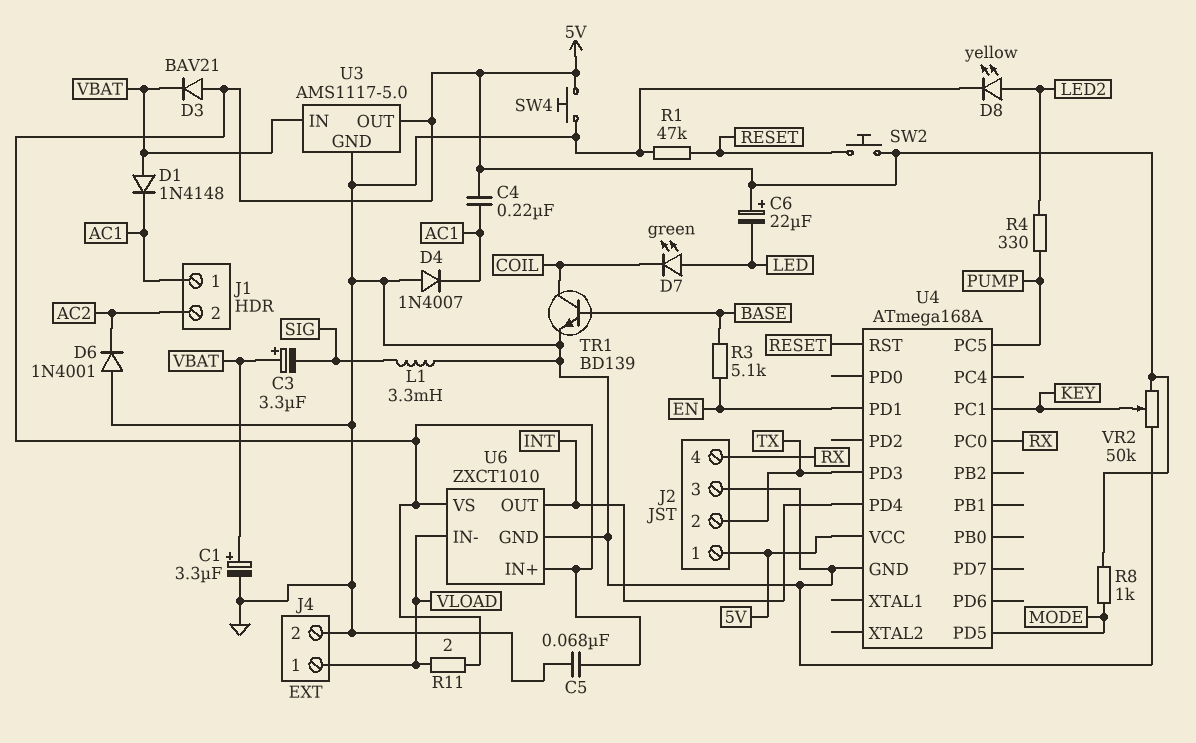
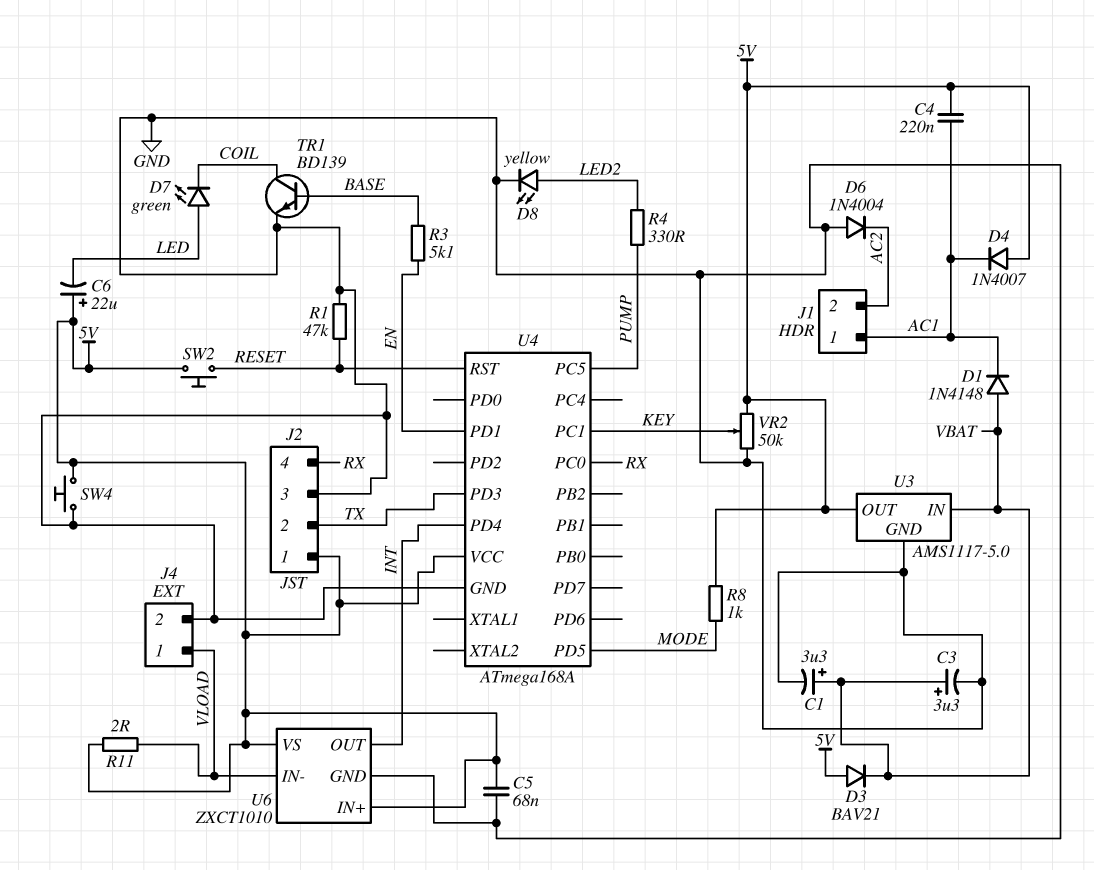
C3: 3.3uF (plus VBAT, minus SIG) -> 3.3uF (plus VBAT, minus GND)
D4: diode 1N4007 (A GND, K AC1) -> diode 1N4007 (A 5V, K AC1)
D6: diode 1N4001 (A GND, K AC2) -> diode 1N4004 (A GND, K AC2)
L1: 3.3mH (GND, SIG) -> none

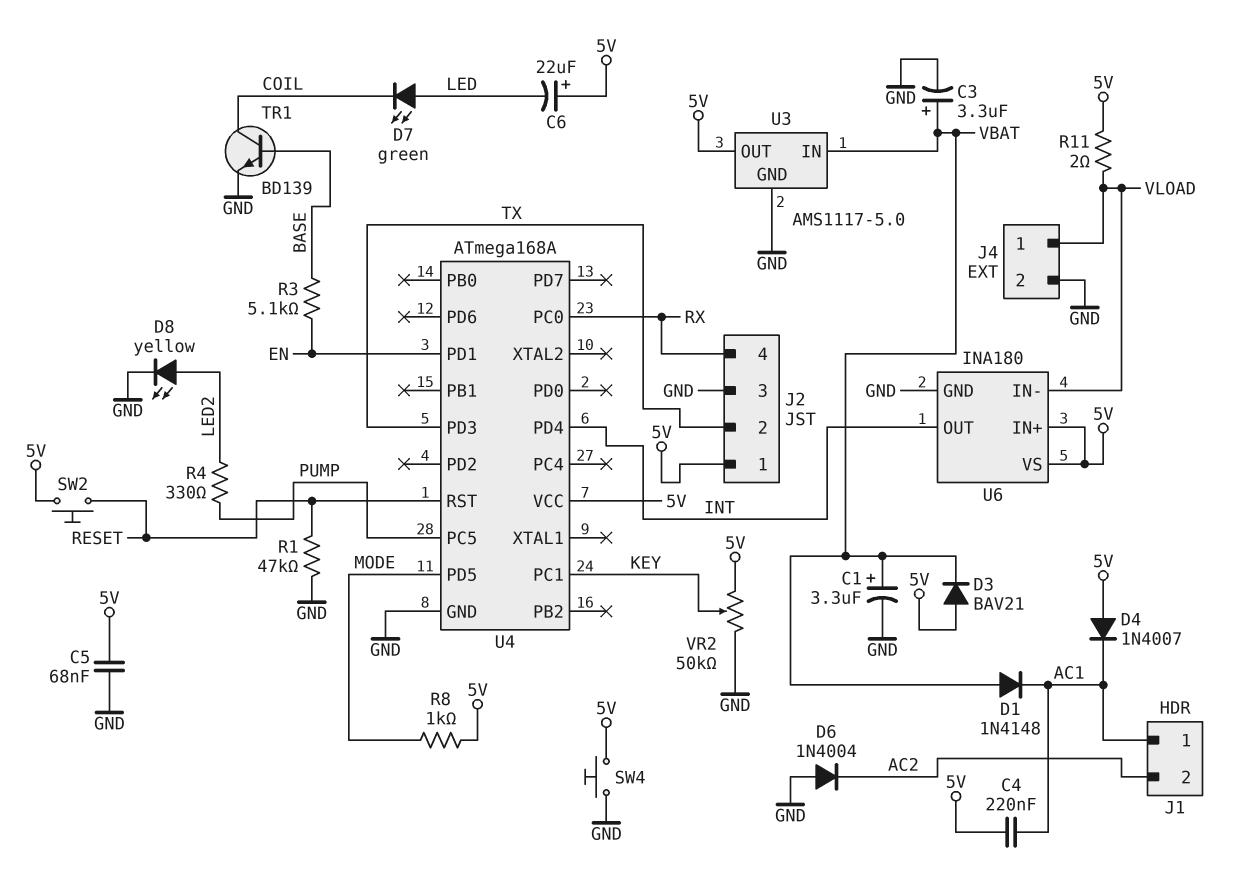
U6: ZXCT1010 -> INA180

